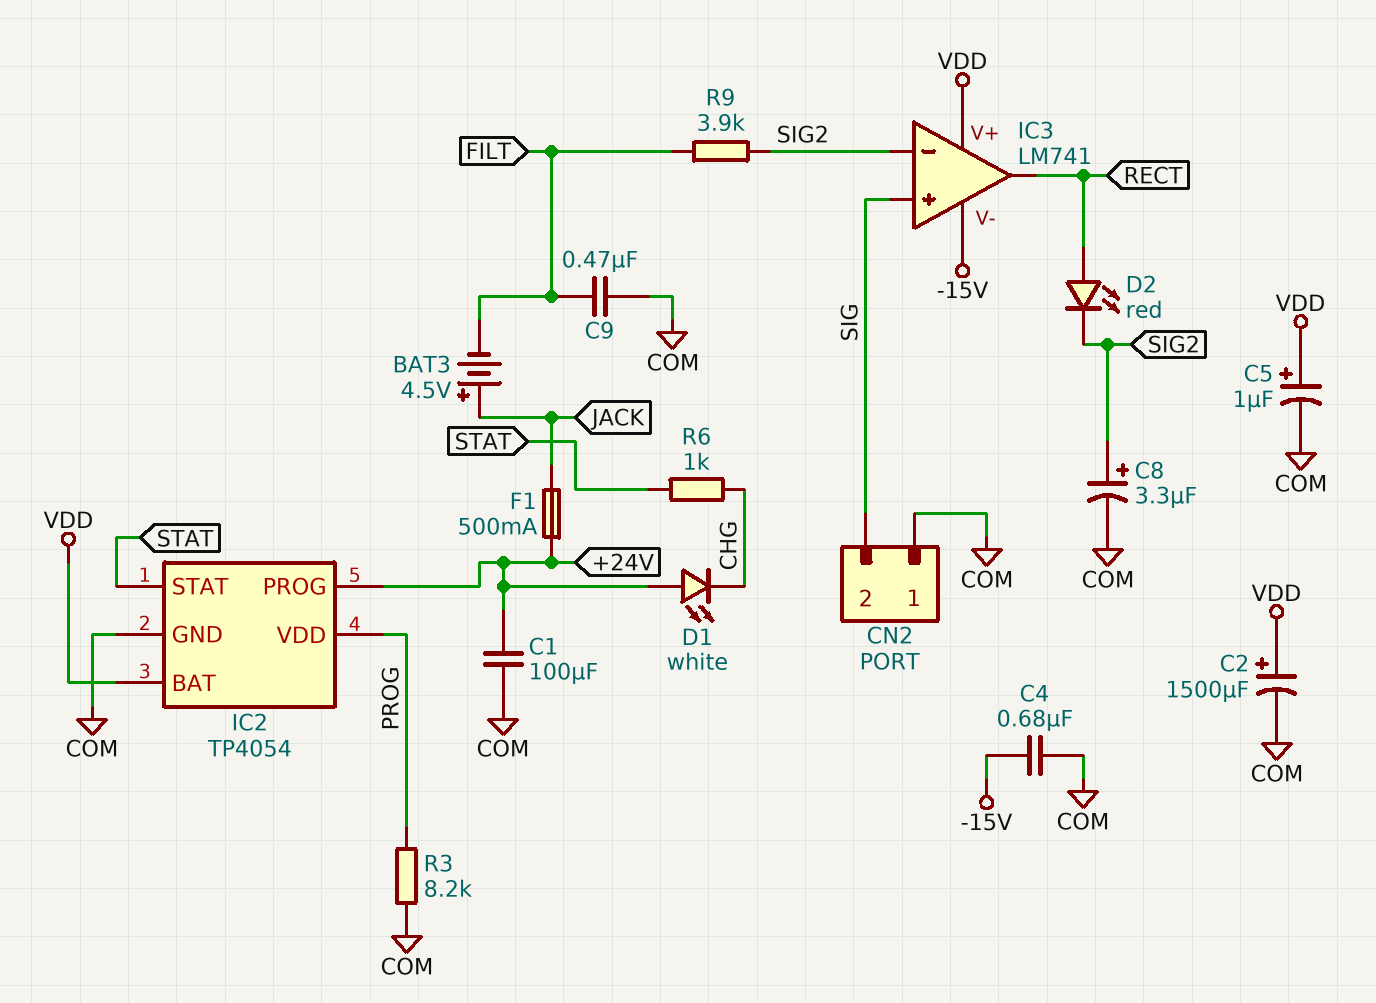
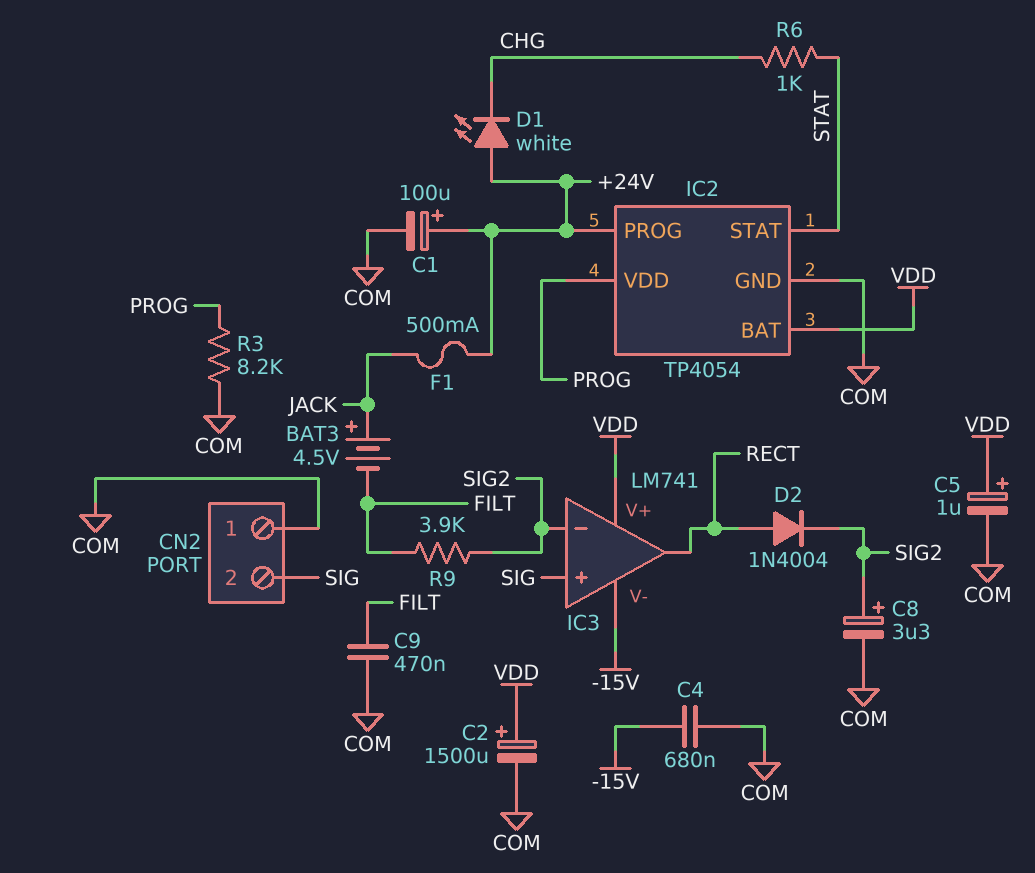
C1: 100uF (+24V, COM) -> 100uF (plus +24V, minus COM)
D2: LED red (A RECT, K SIG2) -> diode 1N4004 (A RECT, K SIG2)

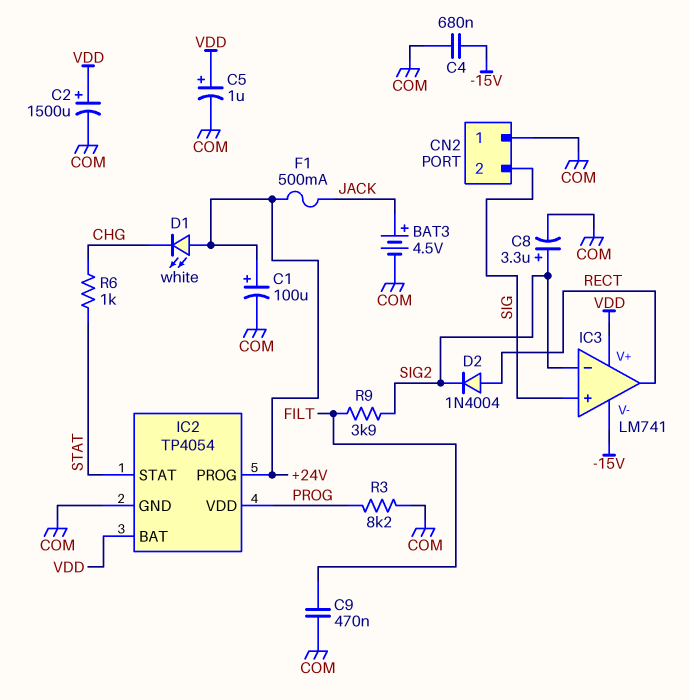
BAT3: 4.5V (plus JACK, minus FILT) -> 4.5V (plus JACK, minus COM)

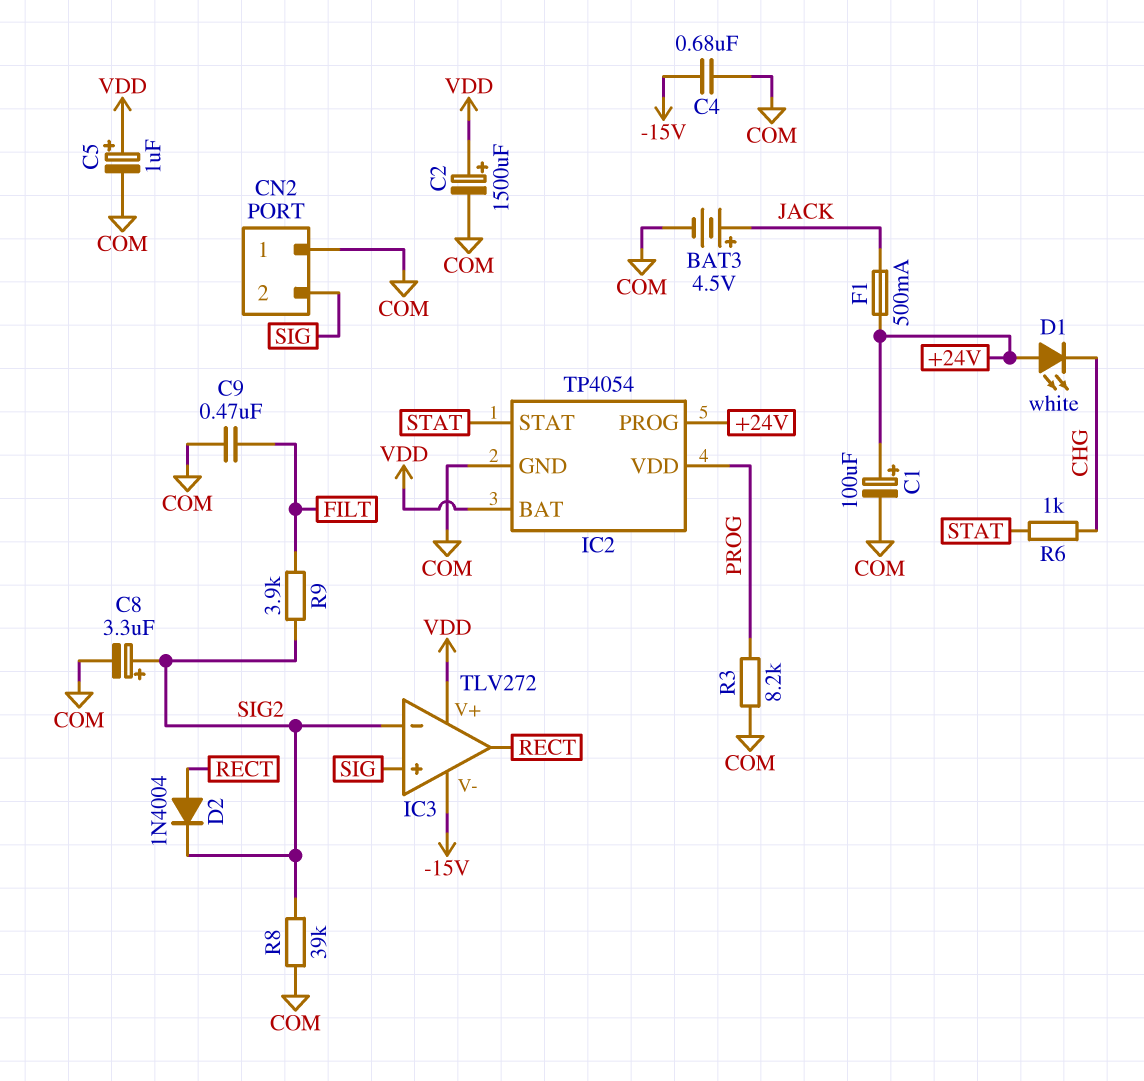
IC3: LM741 -> TLV272
R8: none -> 39k (COM, SIG2)

